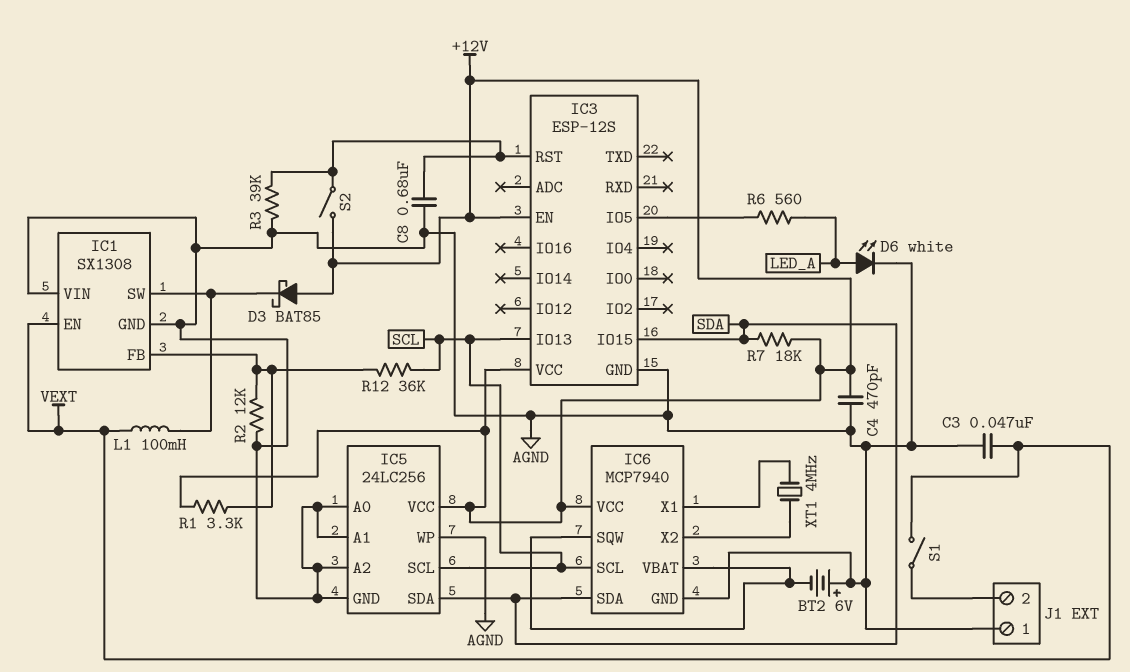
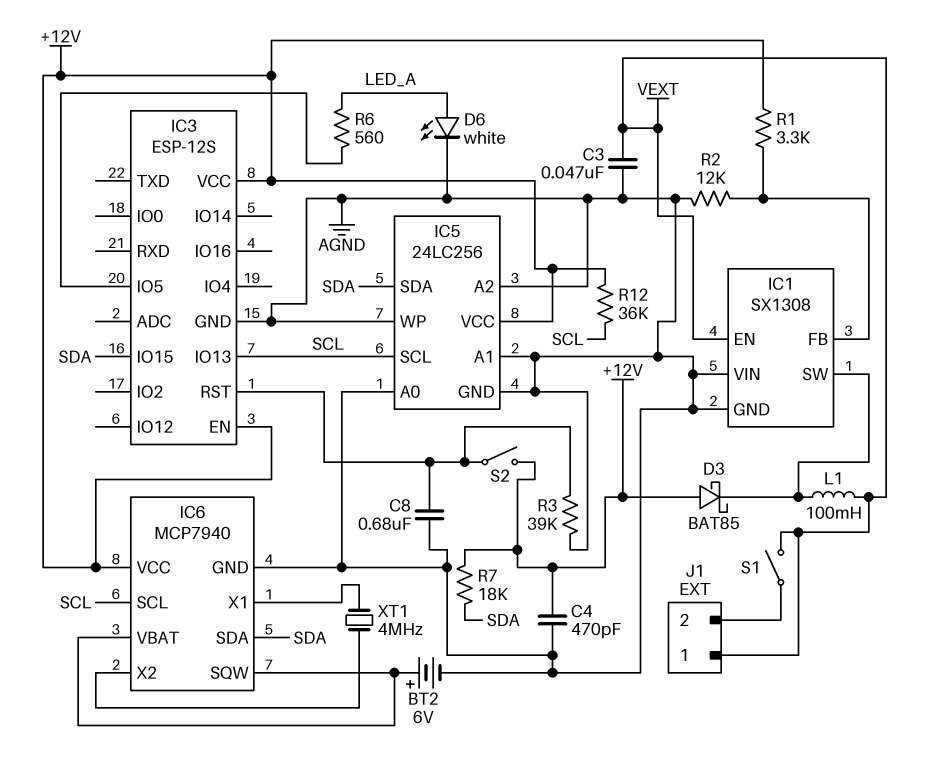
BT2: 6V (plus AGND, minus IC6/SQW) -> 6V (plus IC6/SQW, minus AGND)
J1 pin 1: AGND -> VEXT
R12: 36k (IC1/FB, SCL) -> 36k (+12V, SCL)

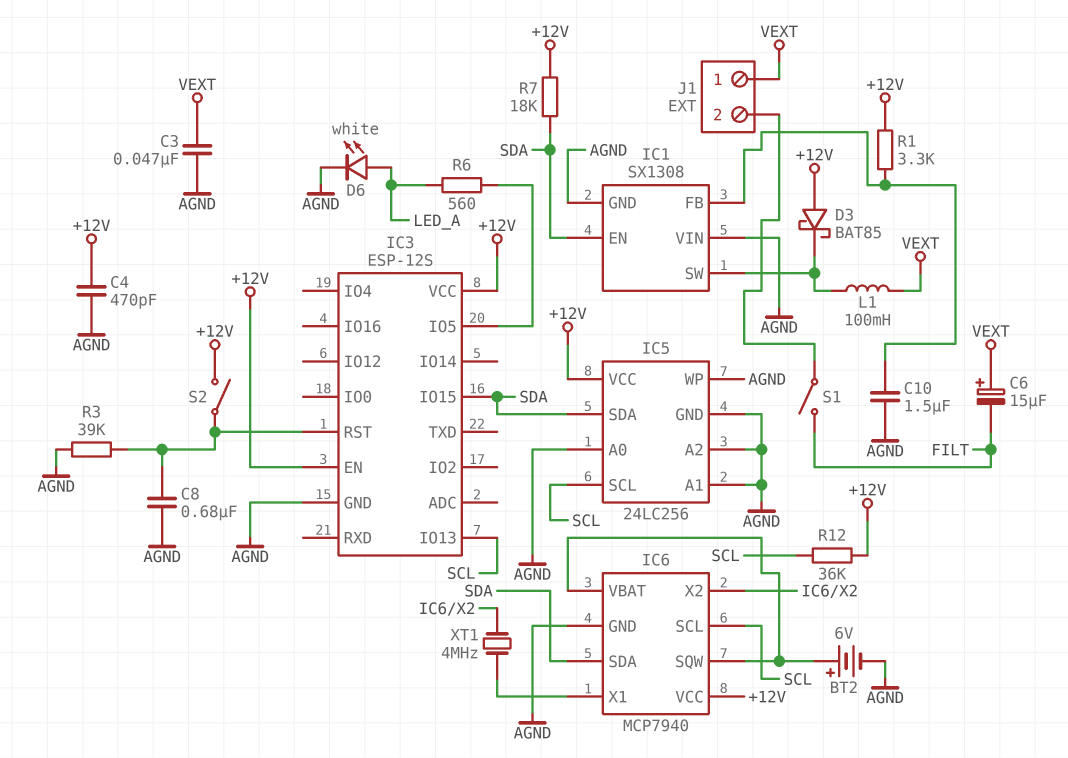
C6: none -> 15uF (plus VEXT, minus FILT)
C10: none -> 1.5uF (AGND, IC1/FB)
IC1 pin EN: VEXT -> SDA
R2: 12k (AGND, IC1/FB) -> none
S1: switch (J1/2, VEXT) -> switch (FILT, J1/2)

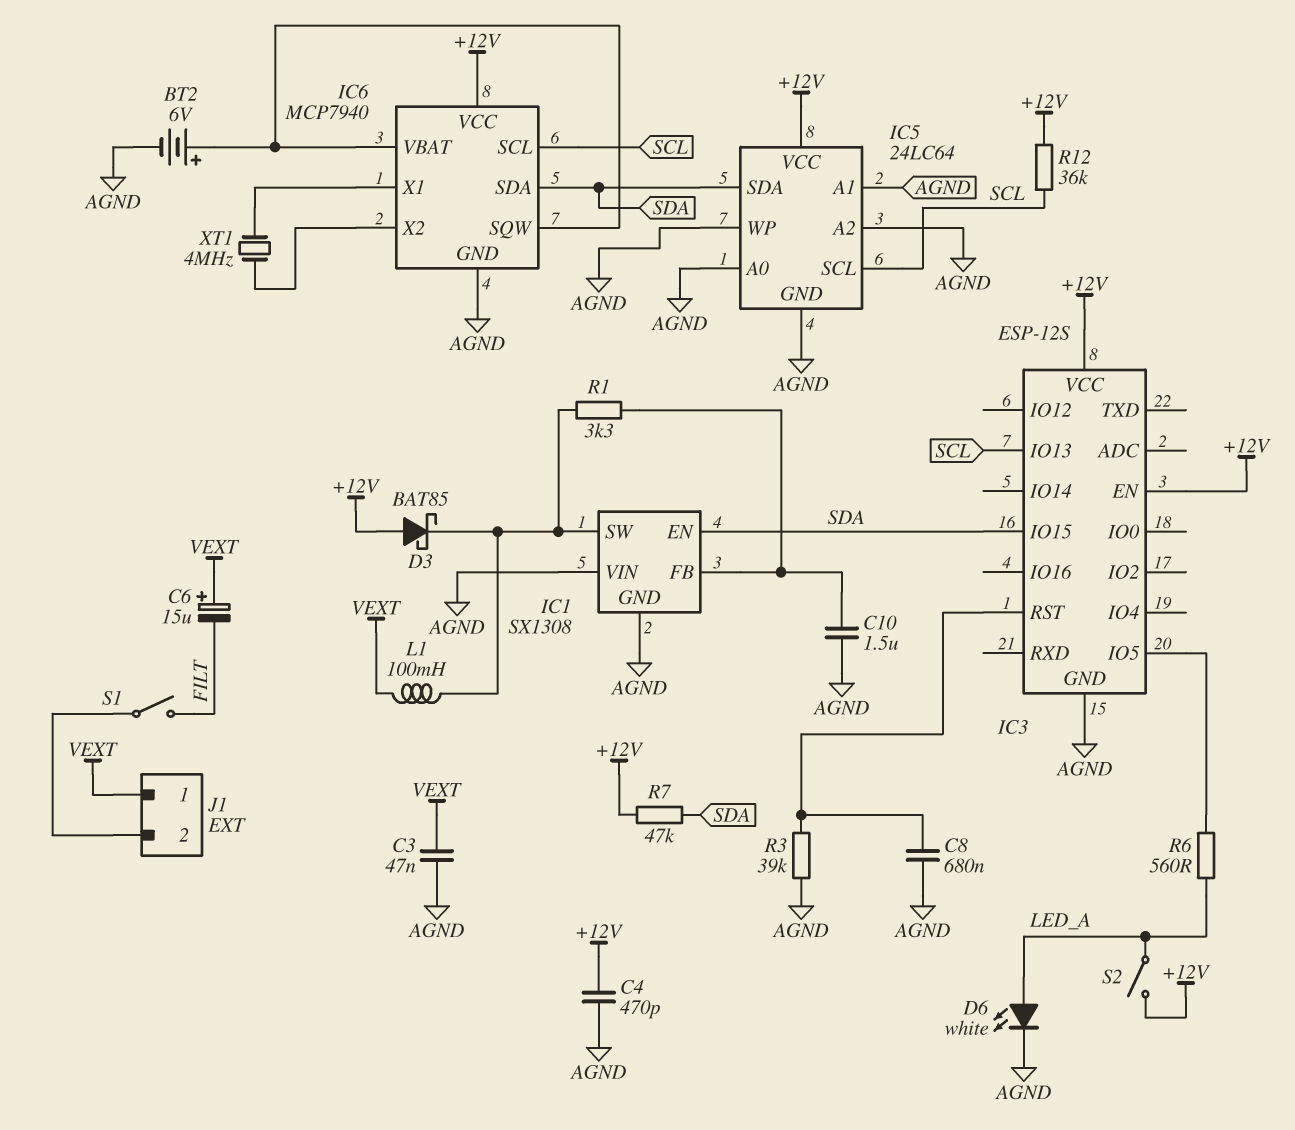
IC5: 24LC256 -> 24LC64
R1: 3.3k (+12V, IC1/FB) -> 3.3k (IC1/FB, IC1/SW)
R7: 18k (+12V, SDA) -> 47k (+12V, SDA)
S2: switch (+12V, IC3/RST) -> switch (+12V, LED_A)

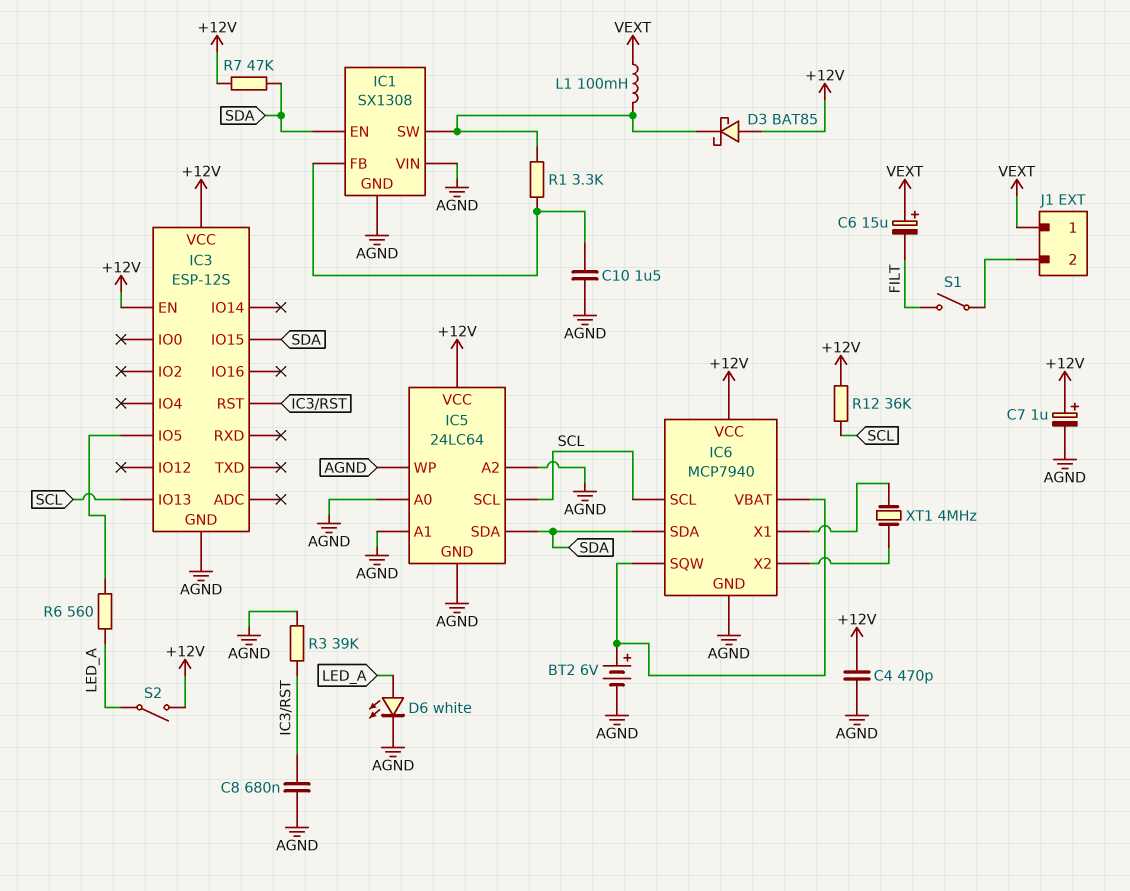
C3: 47nF (AGND, VEXT) -> none
C7: none -> 1uF (plus +12V, minus AGND)

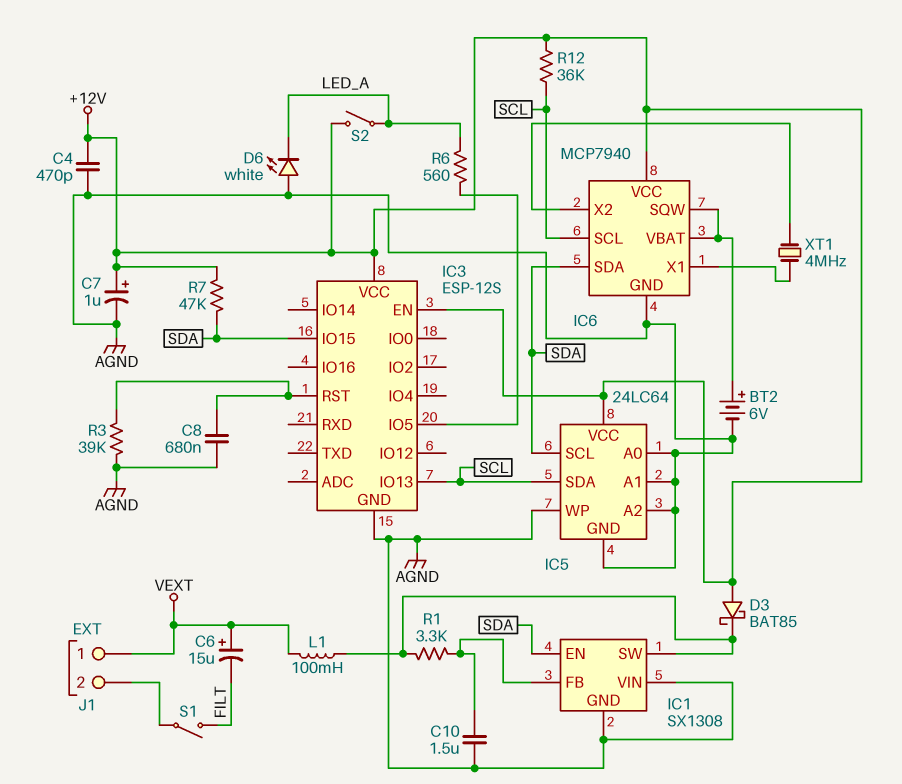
D6: LED white (A LED_A, K AGND) -> LED white (A AGND, K LED_A)
IC5 pin SCL: SCL -> SDA
IC5 pin SDA: SDA -> SCL

